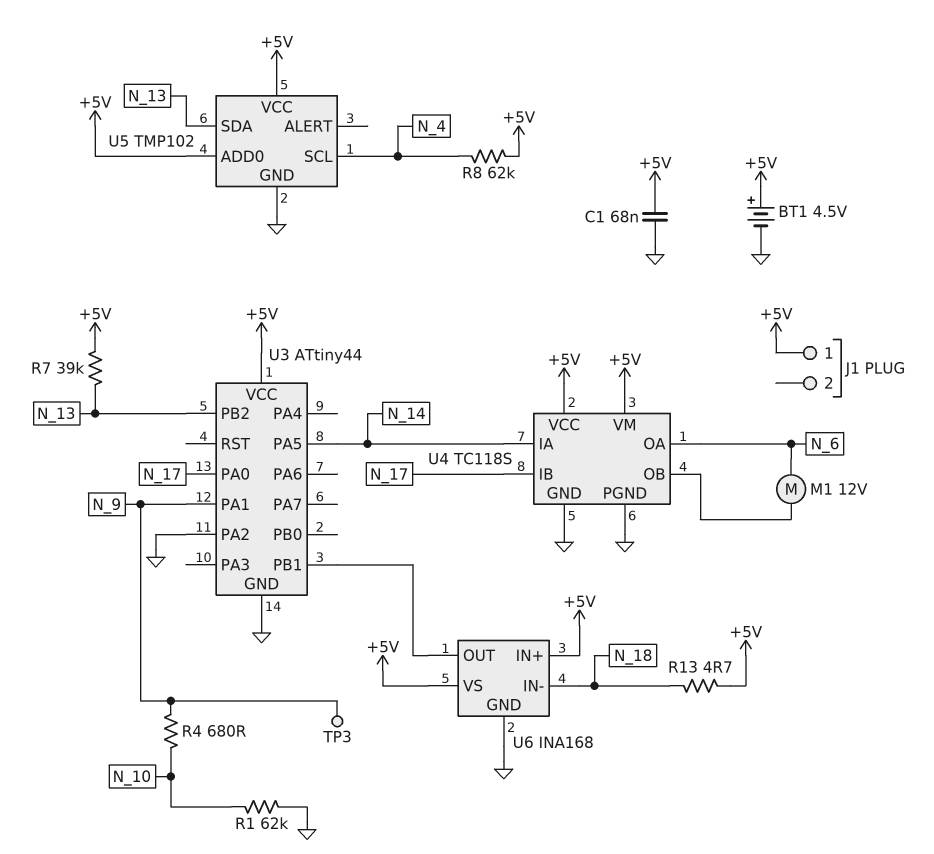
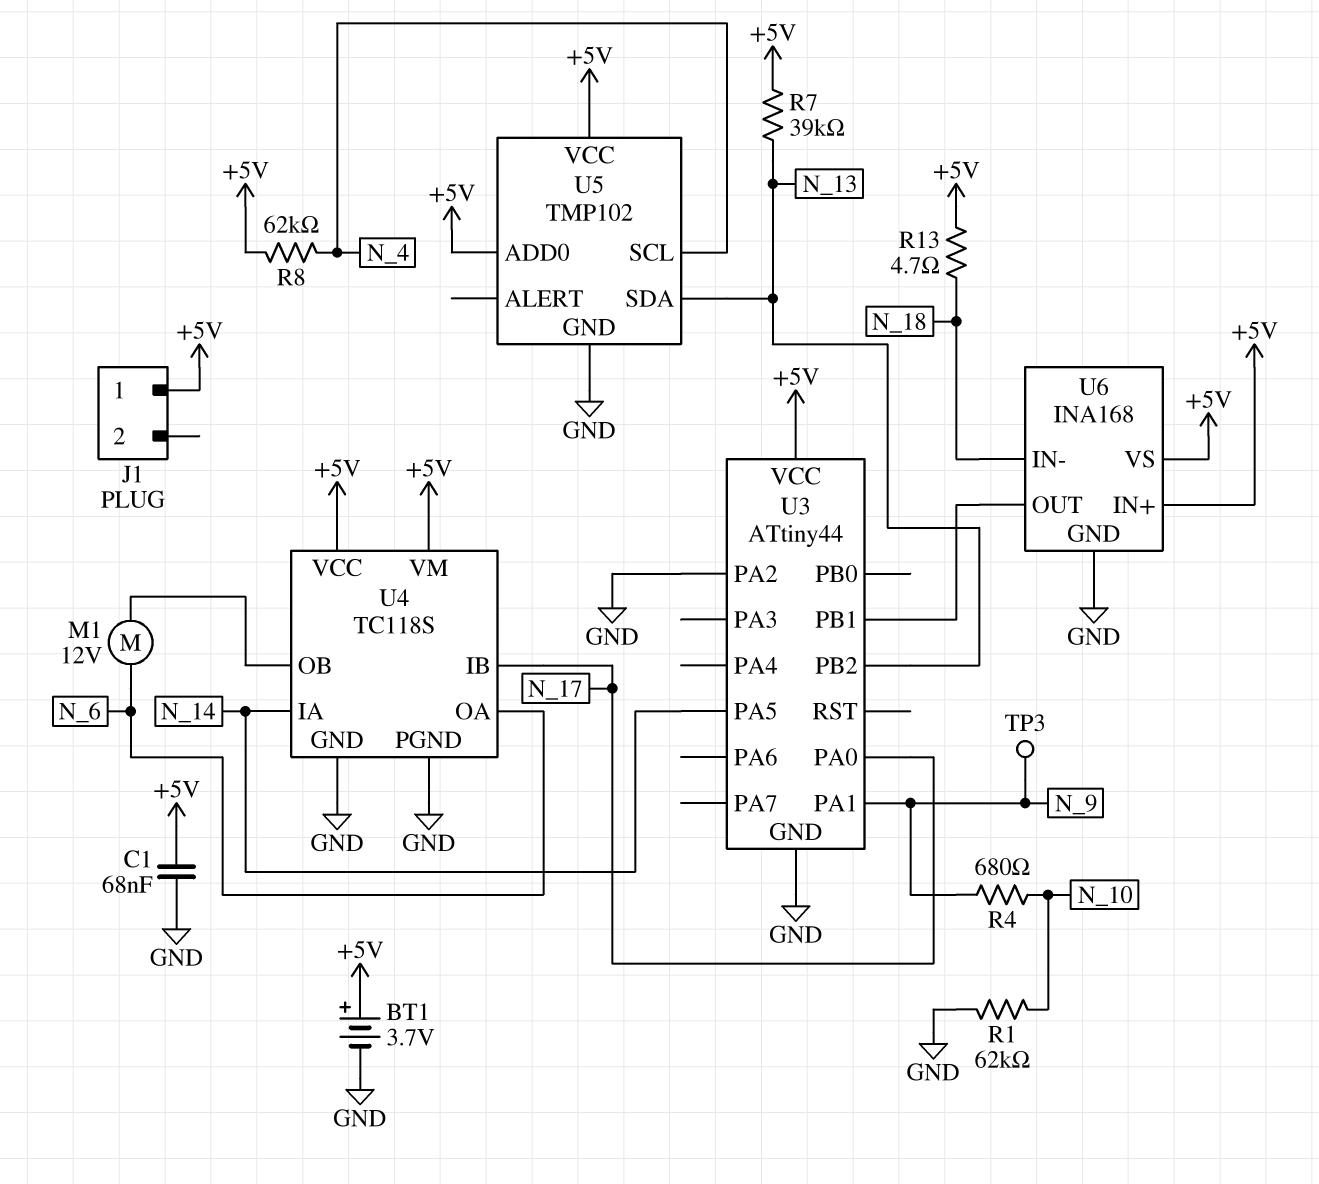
BT1: 4.5V (plus +5V, minus GND) -> 3.7V (plus +5V, minus GND)

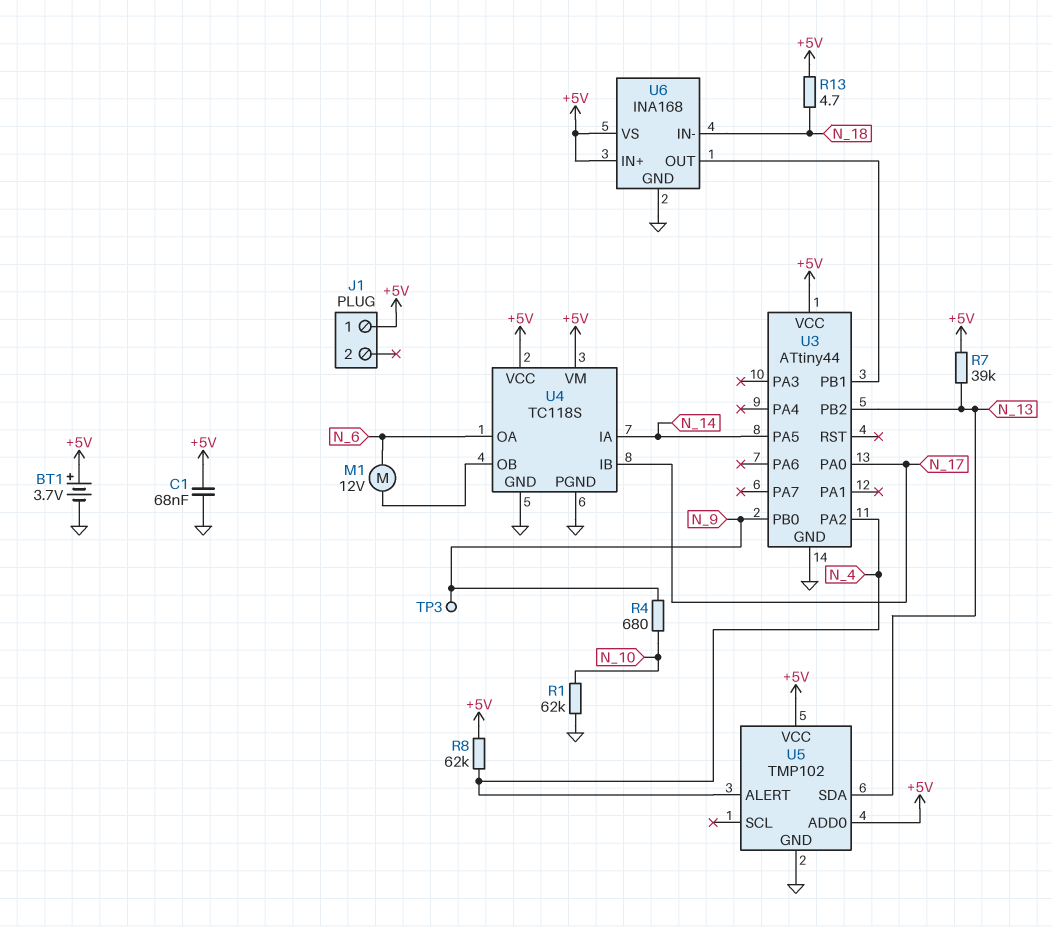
U3 pin PA1: N_9 -> none
U3 pin PA2: GND -> N_4
U3 pin PB0: none -> N_9
U5 pin ALERT: none -> N_4
U5 pin SCL: N_4 -> none

